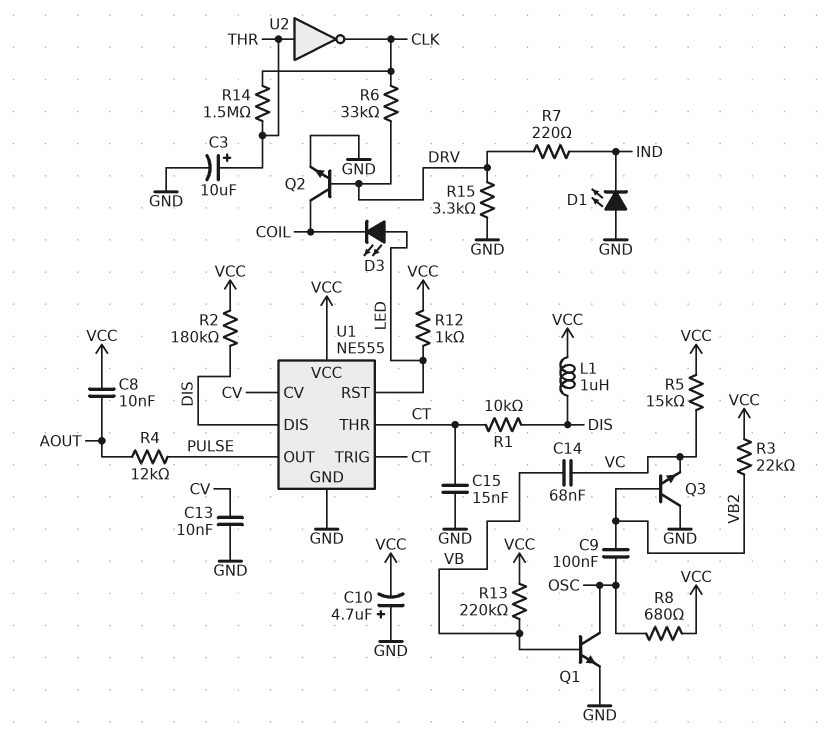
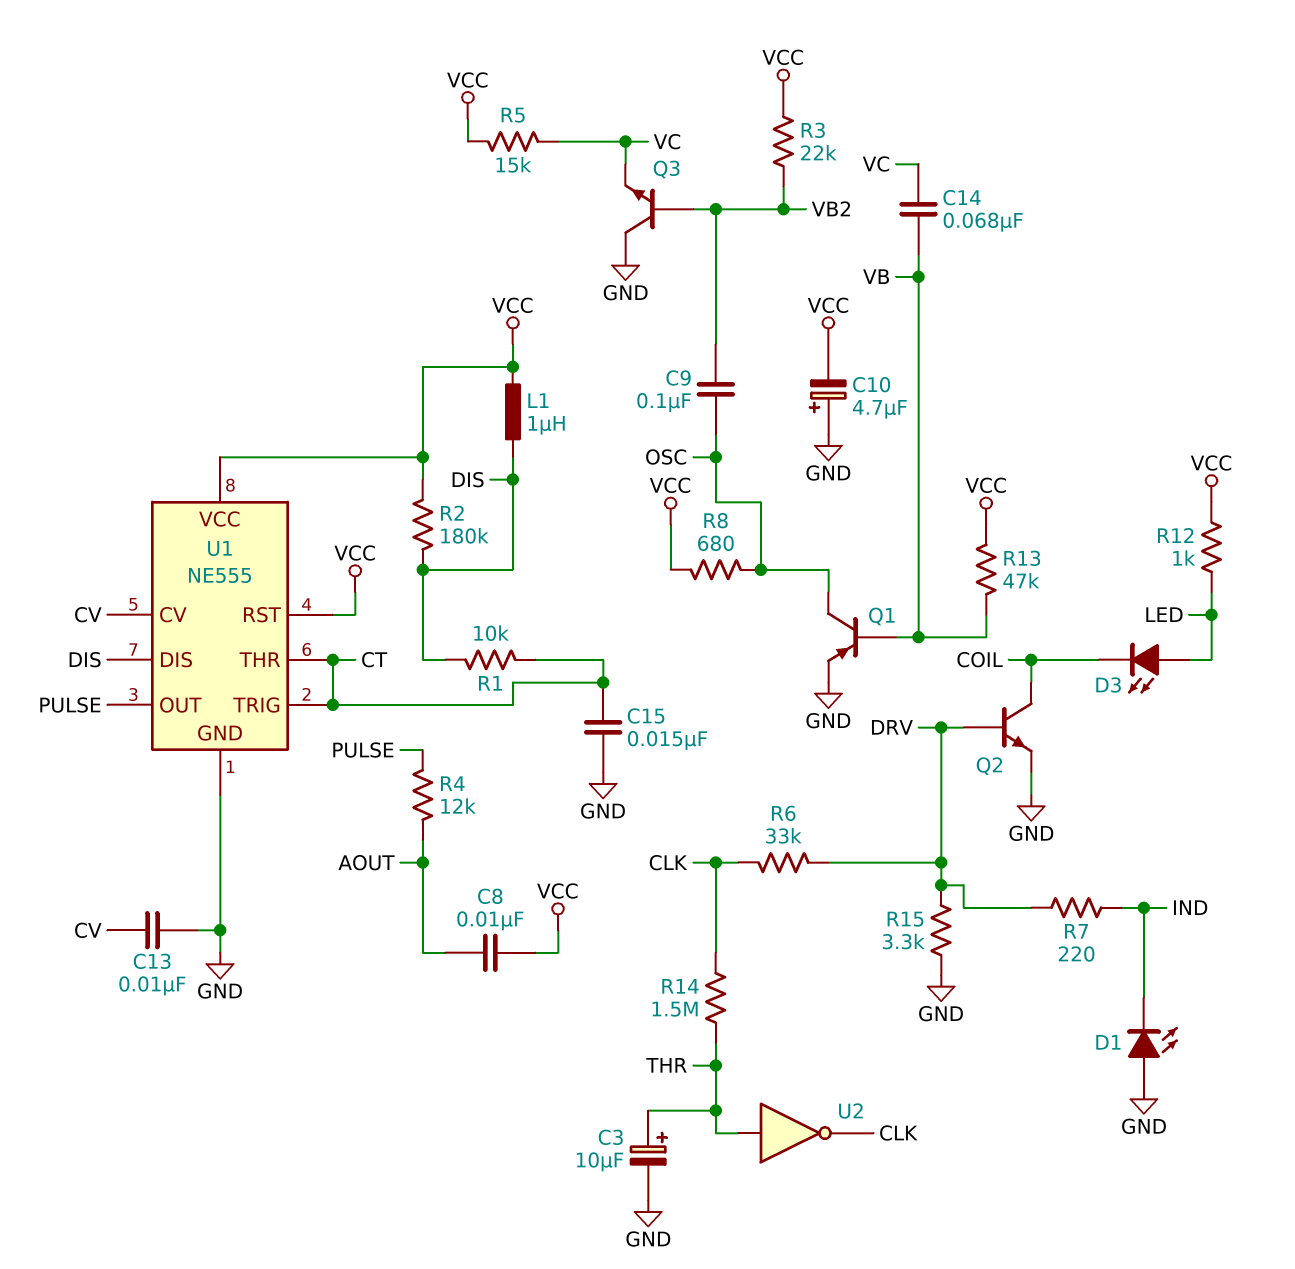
Q1: NPN (B VB, C OSC, E GND) -> PNP (B VB, C OSC, E GND)
R13: 220k (VB, VCC) -> 47k (VB, VCC)
U1 pin RST: LED -> VCC

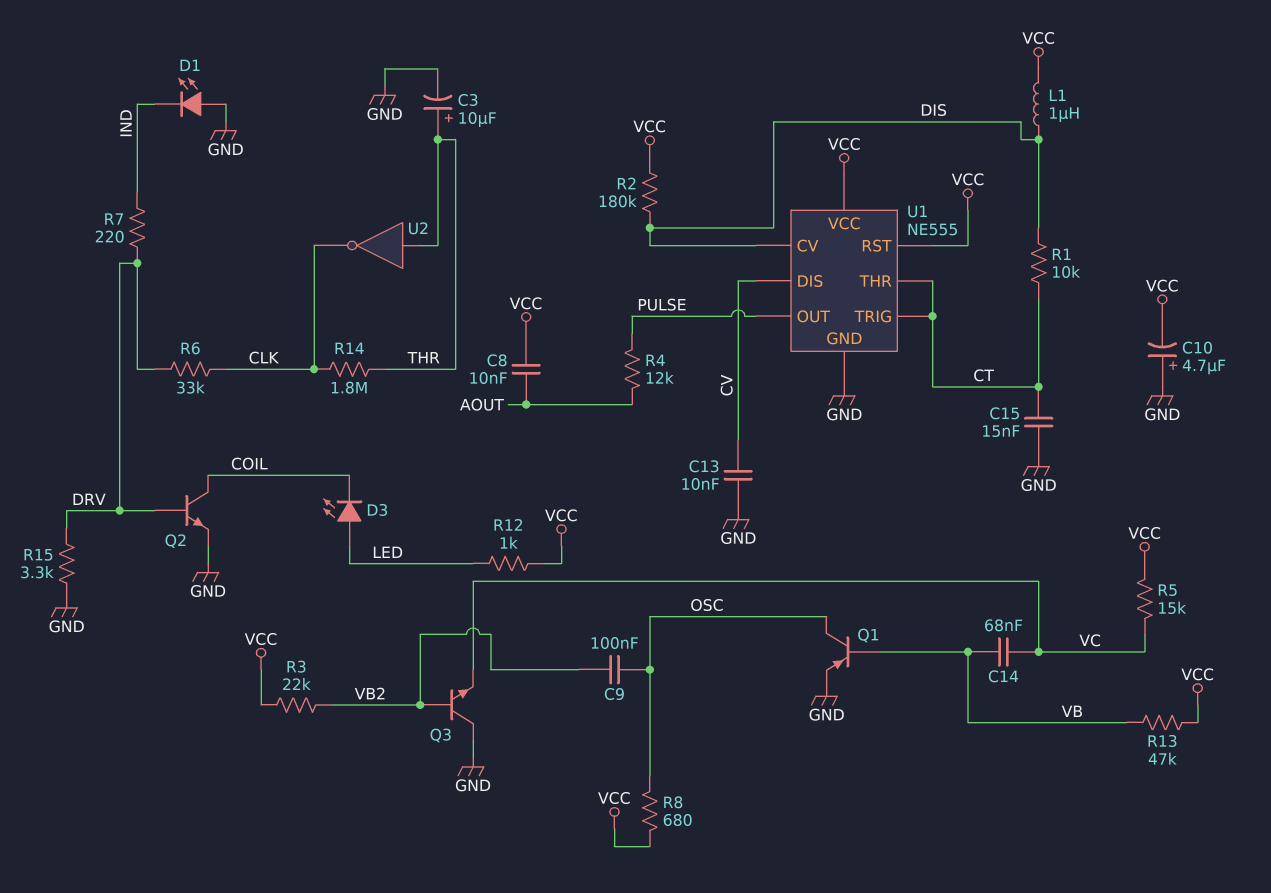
R14: 1.5M (CLK, THR) -> 1.8M (CLK, THR)
U1 pin CV: CV -> DIS
U1 pin DIS: DIS -> CV

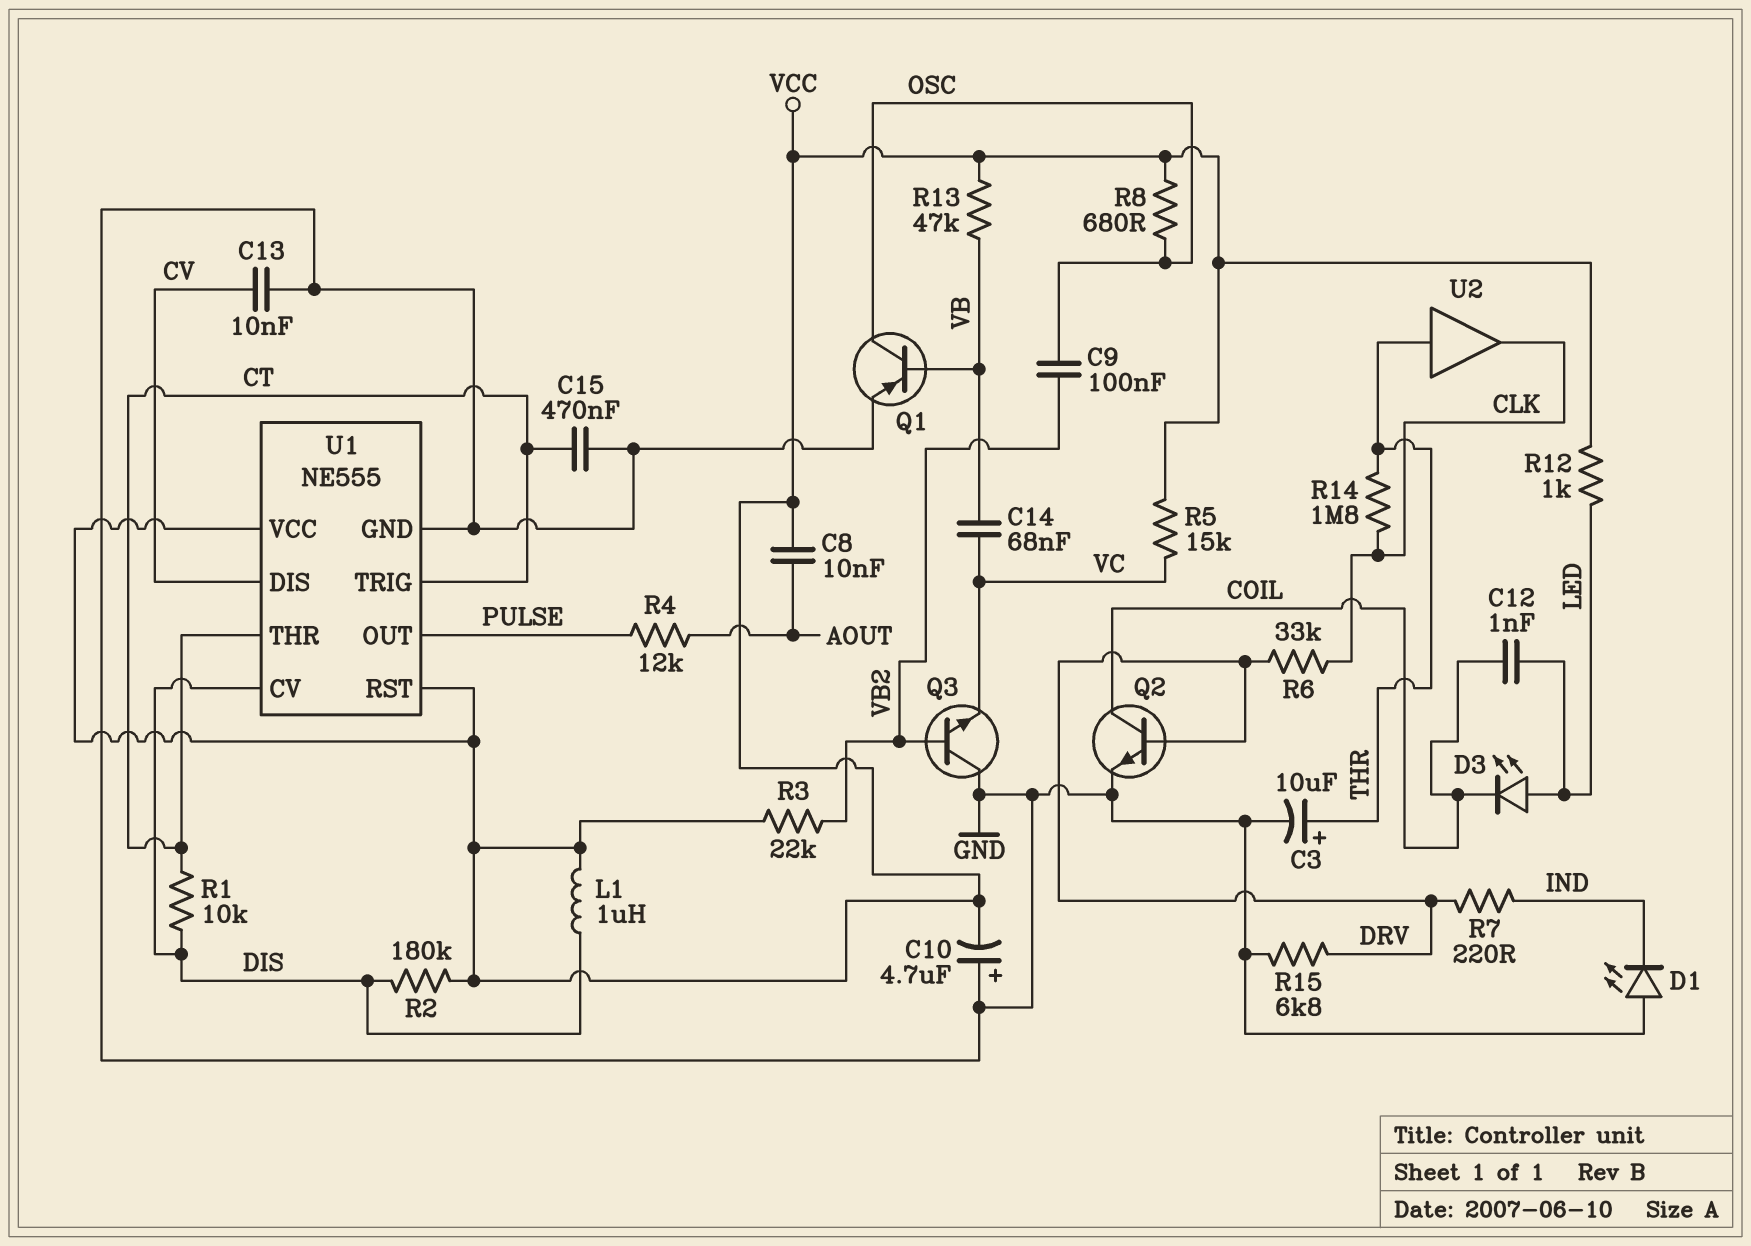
C12: none -> 1nF (COIL, LED)
C15: 15nF (CT, GND) -> 470nF (CT, GND)
R15: 3.3k (DRV, GND) -> 6.8k (DRV, GND)
U2: NOT (in THR, out CLK) -> buffer (in THR, out CLK)

